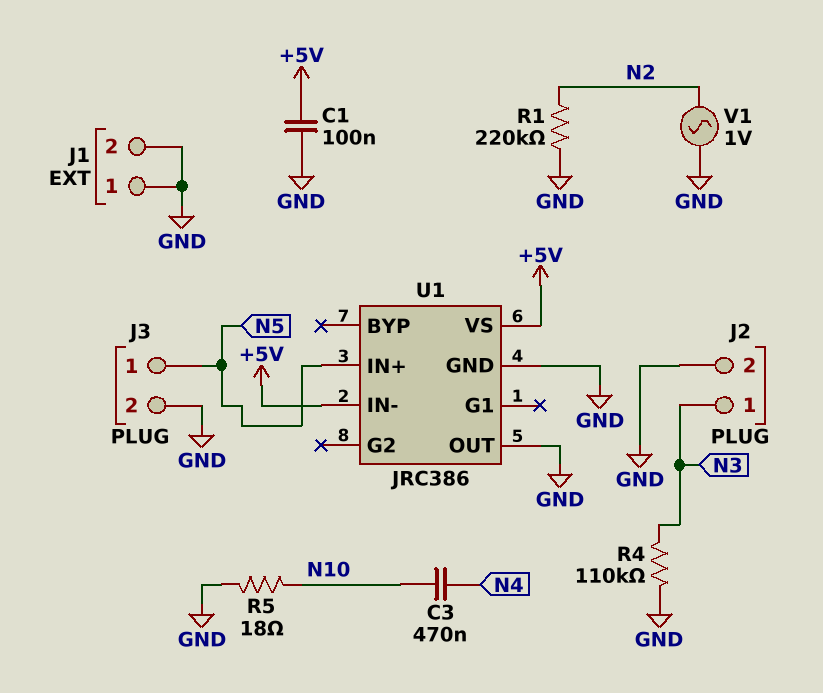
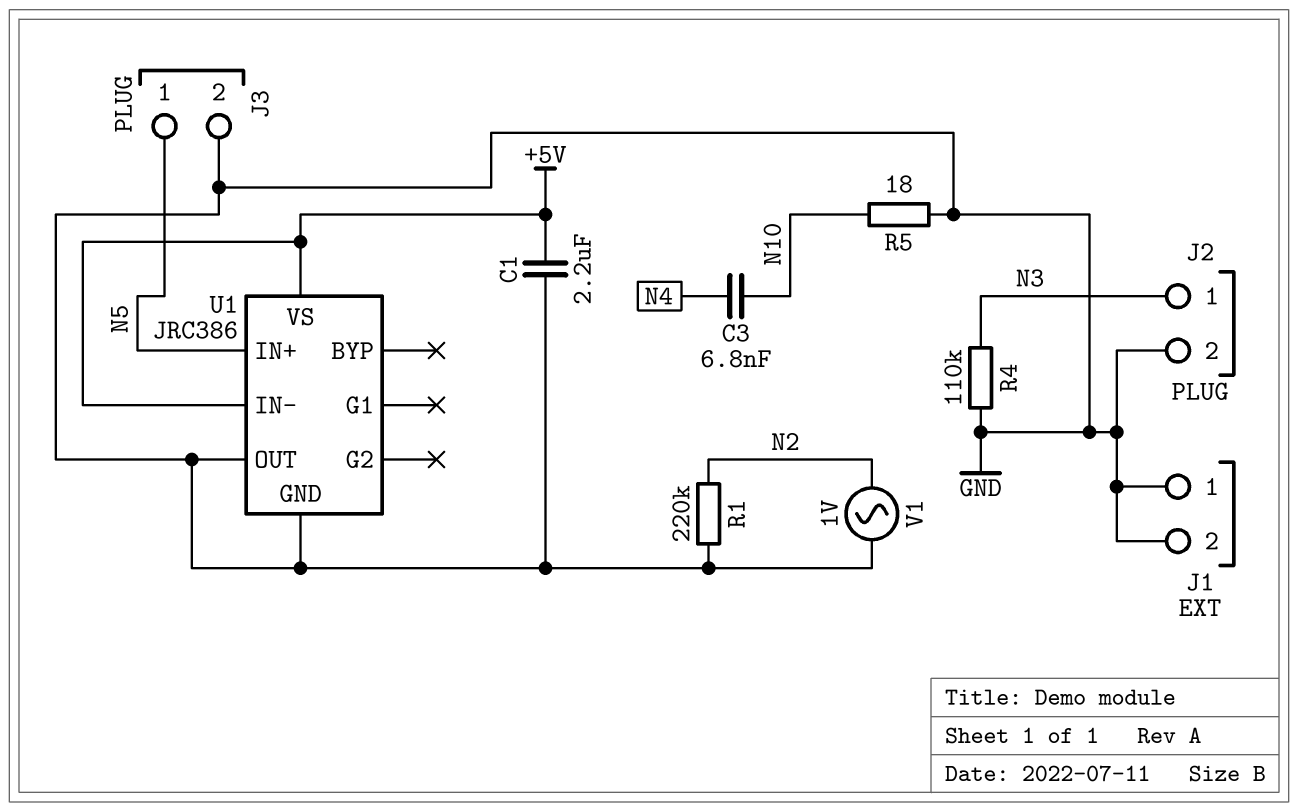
C1: 100nF (+5V, GND) -> 2.2uF (+5V, GND)
C3: 470nF (N4, N10) -> 6.8nF (N4, N10)

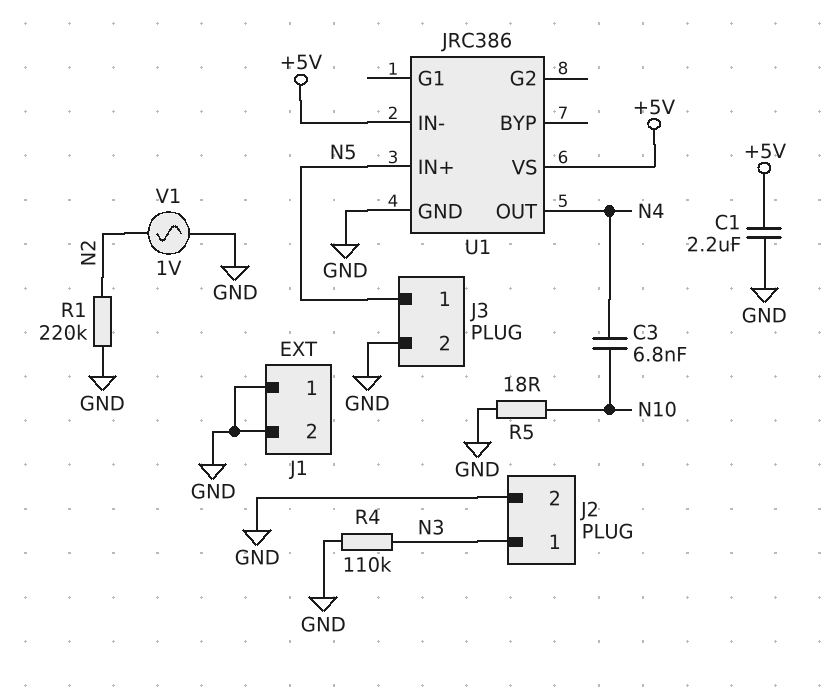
U1 pin OUT: GND -> N4

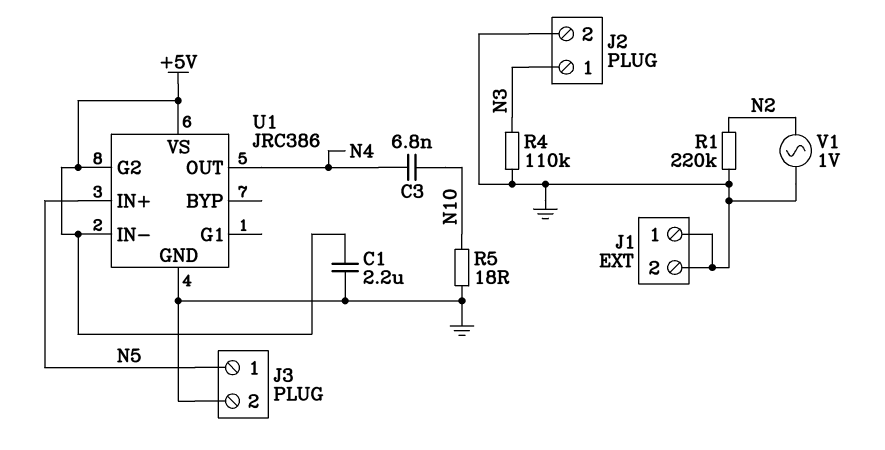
U1 pin G2: none -> +5V

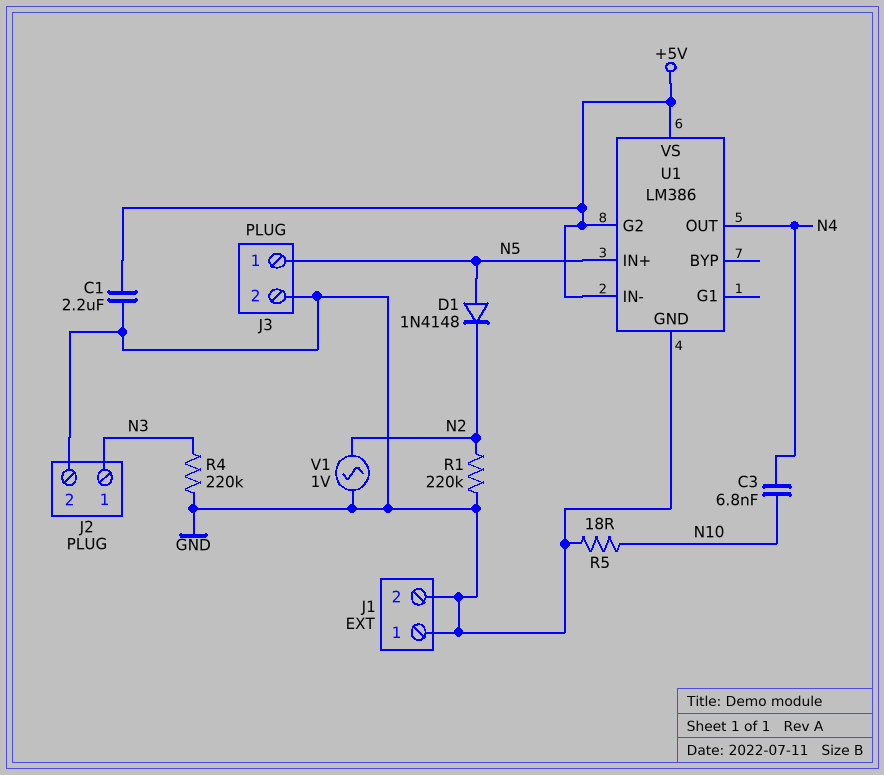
D1: none -> diode 1N4148 (A N5, K N2)
R4: 110k (GND, N3) -> 220k (GND, N3)
U1: JRC386 -> LM386

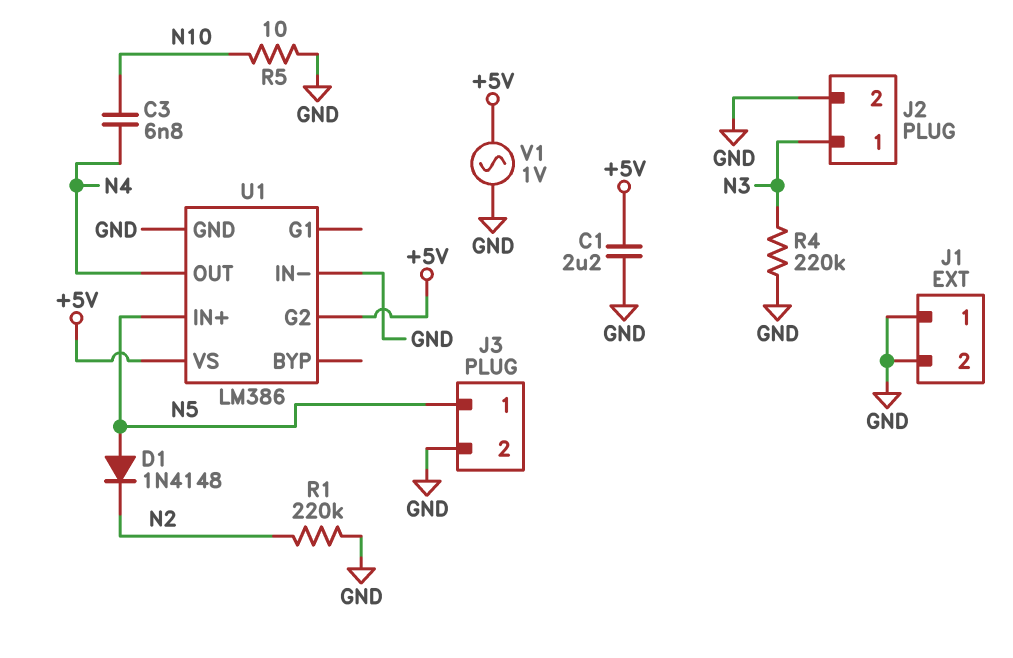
R5: 18 (GND, N10) -> 10 (GND, N10)
U1 pin IN-: +5V -> GND
V1: AC 1V (GND, N2) -> AC 1V (+5V, GND)

